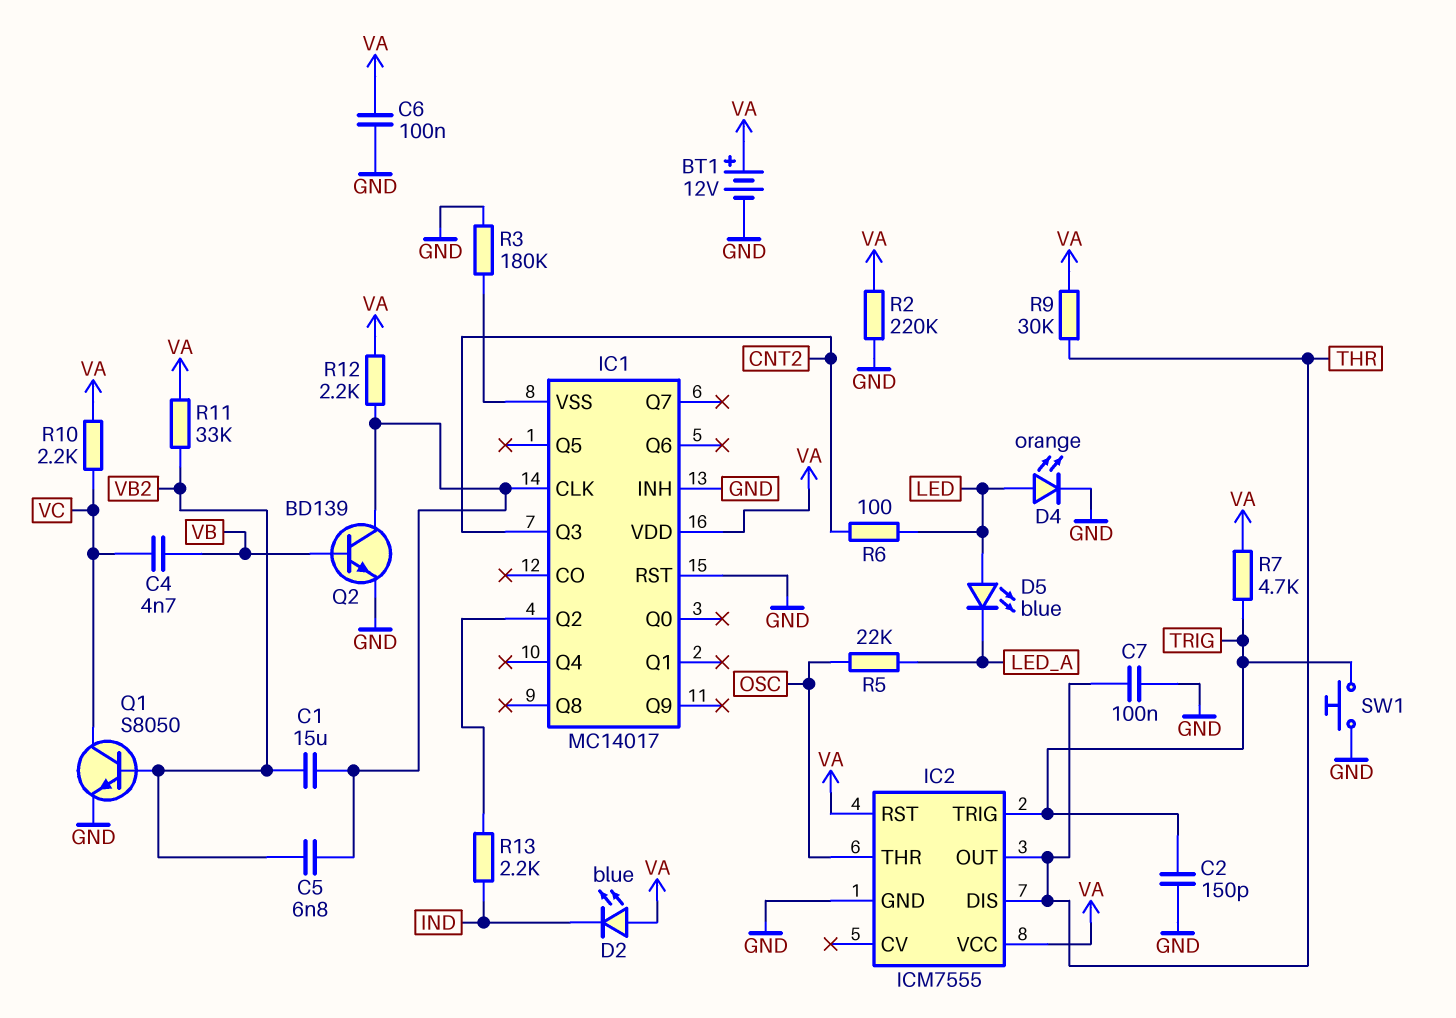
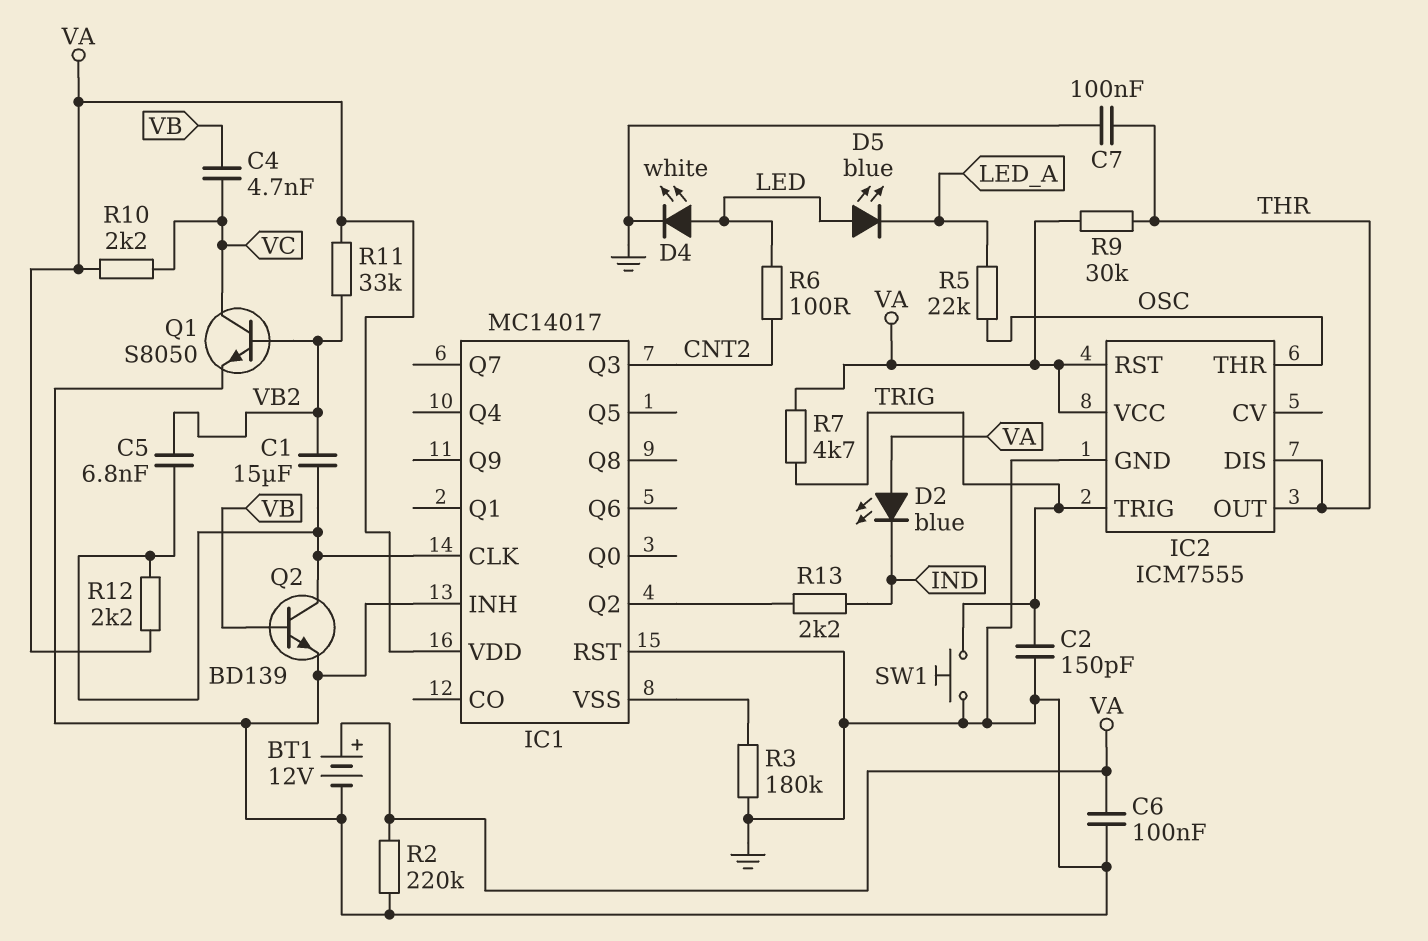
D4: LED orange (A LED, K GND) -> LED white (A LED, K GND)

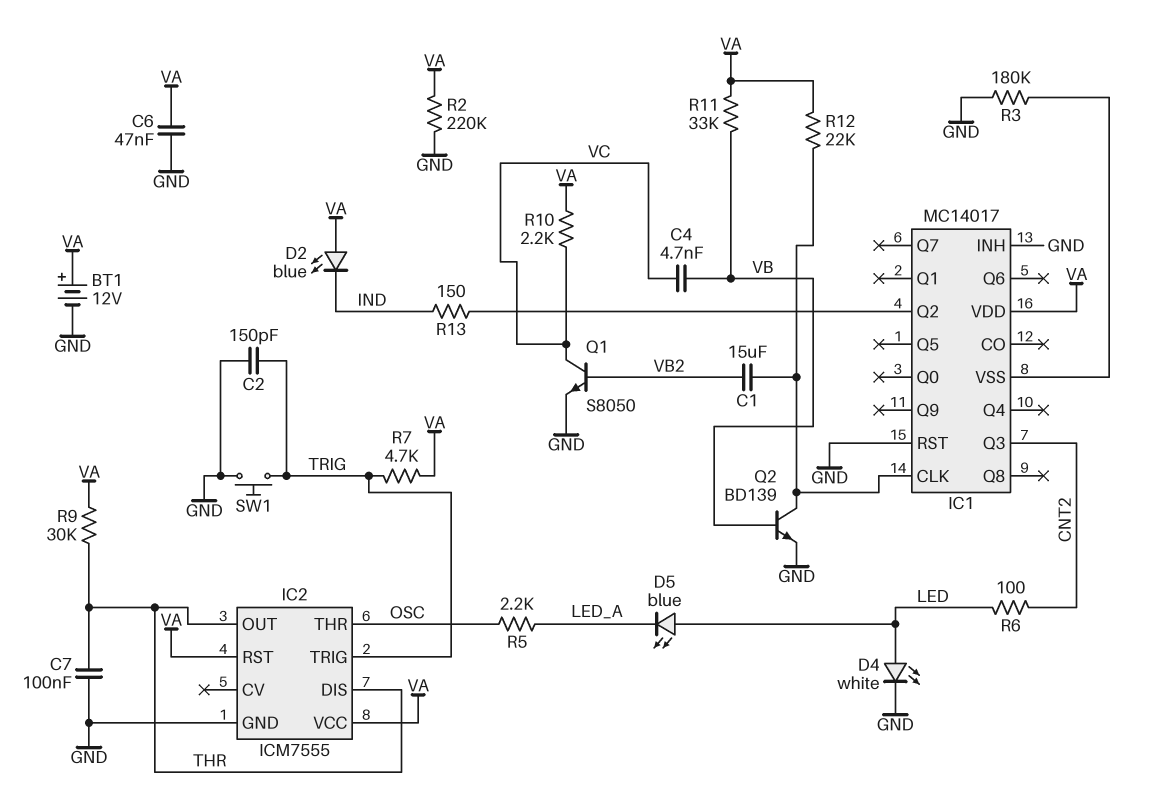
C5: 6.8nF (IC1/CLK, VB2) -> none
C6: 100nF (GND, VA) -> 47nF (GND, VA)
R5: 22k (LED_A, OSC) -> 2.2k (LED_A, OSC)
R11: 33k (VA, VB2) -> 33k (VA, VB)
R12: 2.2k (IC1/CLK, VA) -> 22k (IC1/CLK, VA)
R13: 2.2k (IC1/Q2, IND) -> 150 (IC1/Q2, IND)

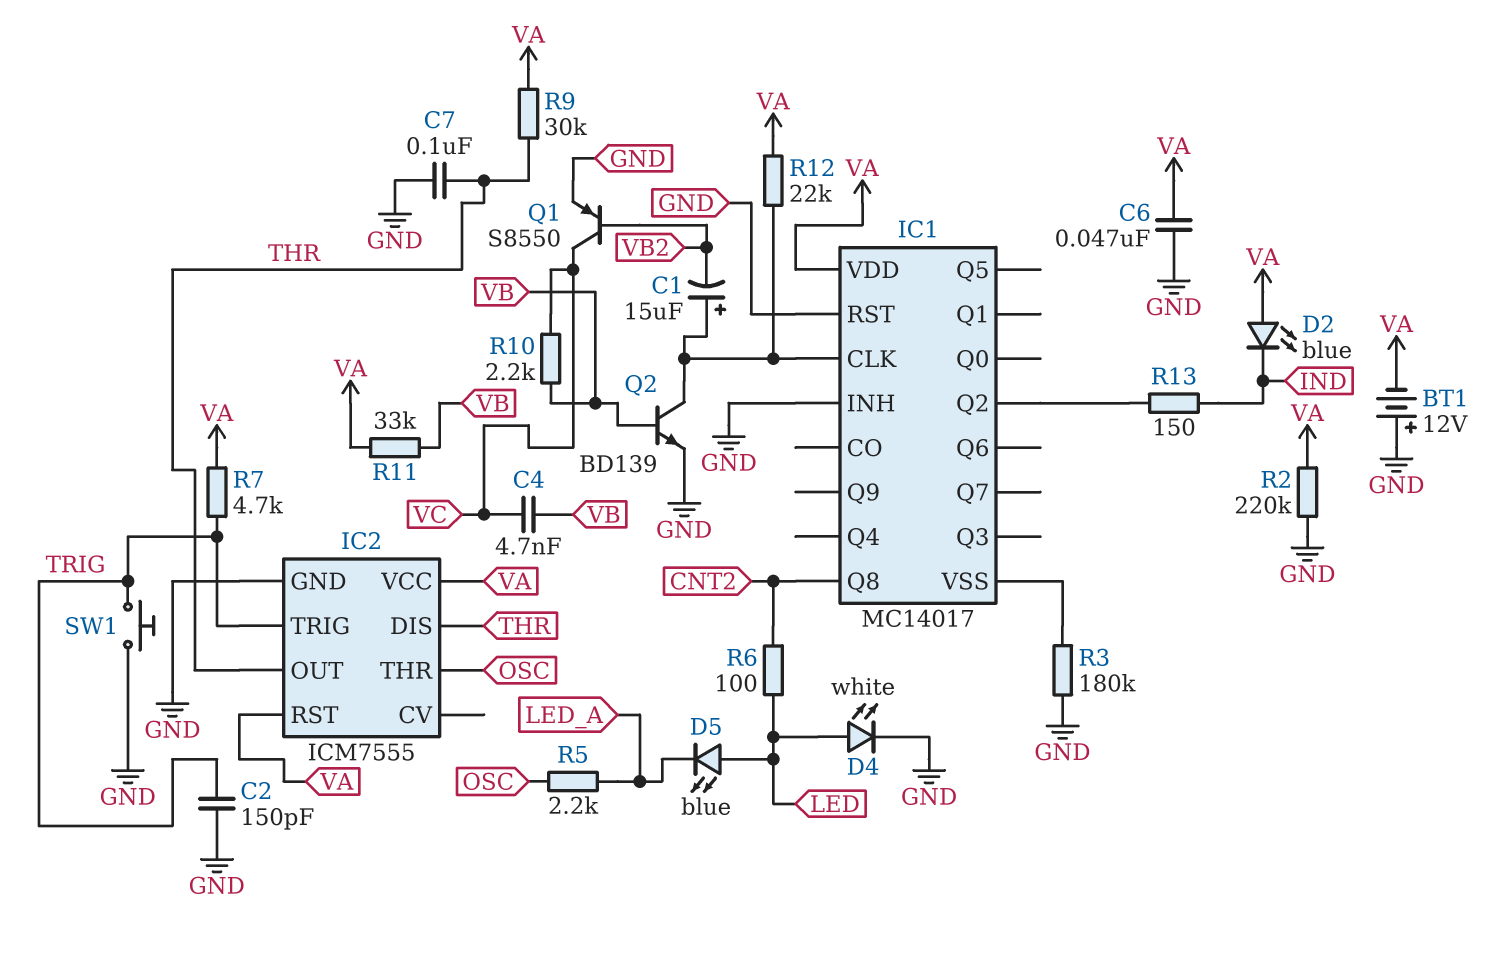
BT1: 12V (plus VA, minus GND) -> 12V (plus GND, minus VA)
C1: 15uF (IC1/CLK, VB2) -> 15uF (plus IC1/CLK, minus VB2)
IC1 pin Q3: CNT2 -> none
IC1 pin Q8: none -> CNT2
Q1: NPN S8050 (B VB2, C VC, E GND) -> PNP S8550 (B VB2, C VC, E GND)
R10: 2.2k (VA, VC) -> 2.2k (VB, VC)

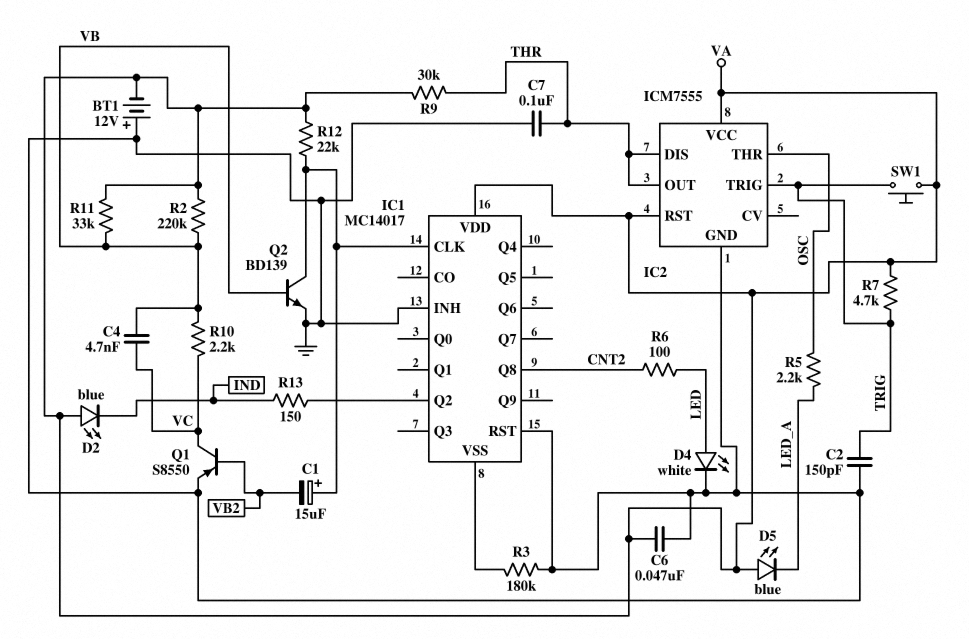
D5: LED blue (A LED, K LED_A) -> LED blue (A VA, K LED_A)
R2: 220k (GND, VA) -> 220k (VA, VB)
SW1: button (GND, TRIG) -> button (TRIG, VA)

